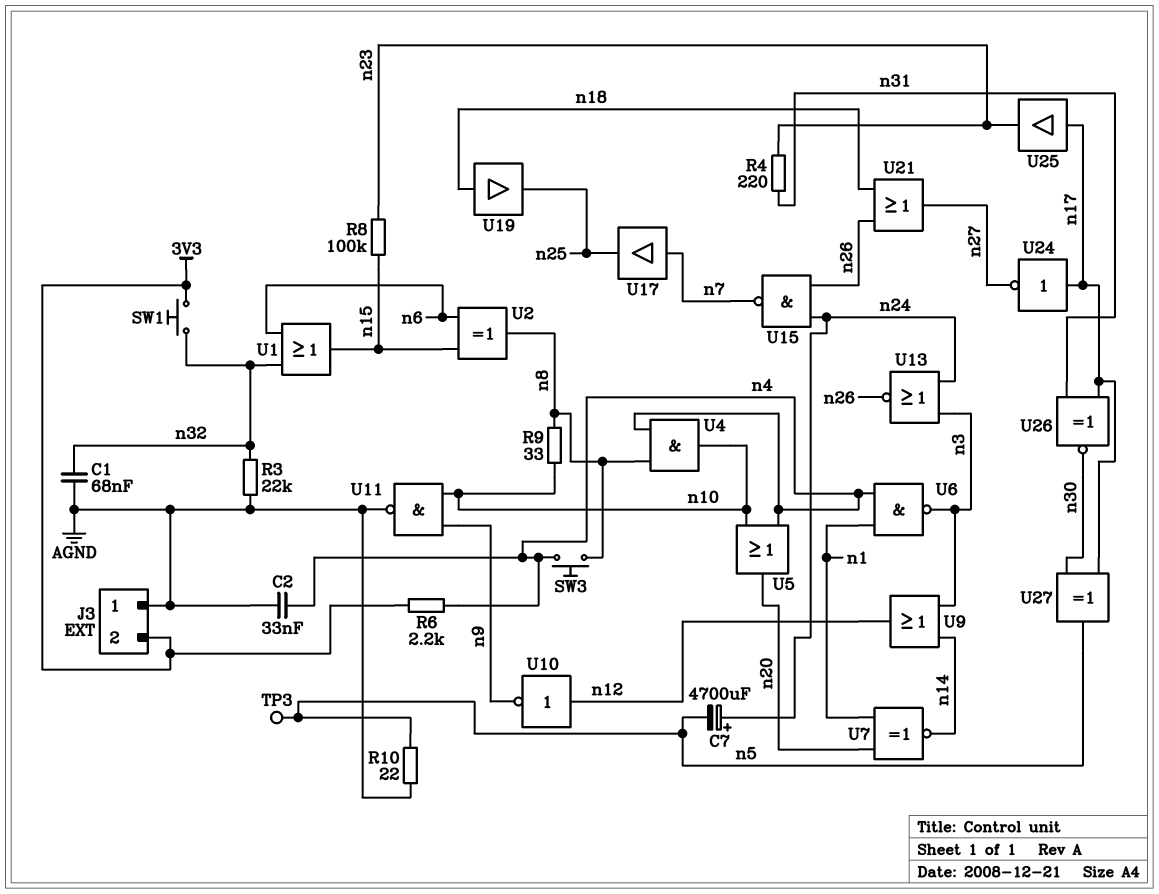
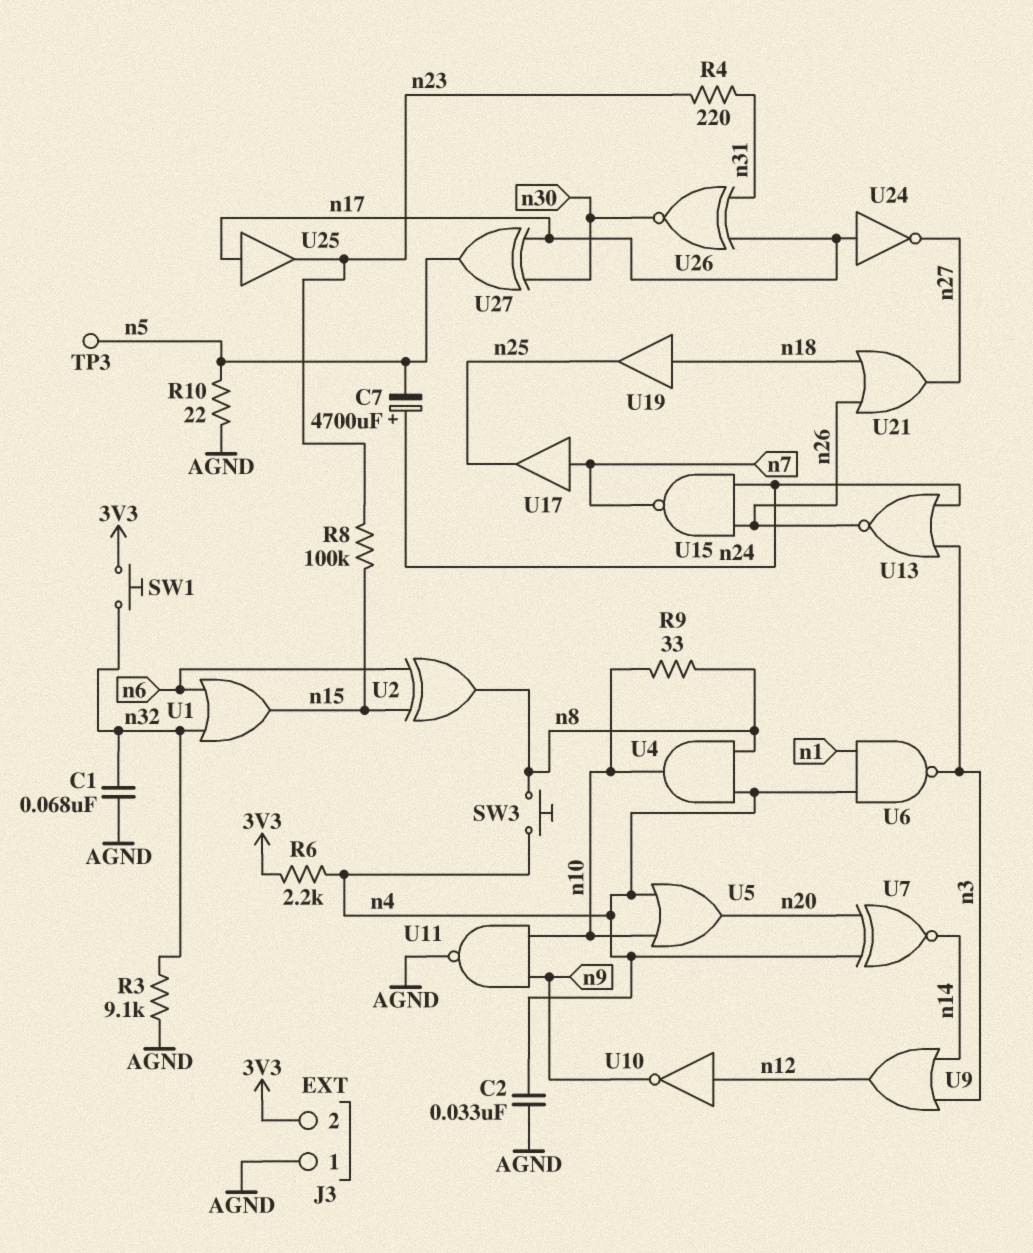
R3: 22k (AGND, n32) -> 9.1k (AGND, n32)
U7: XNOR (in n1, in n20, out n14) -> XNOR (in n4, in n20, out n14)

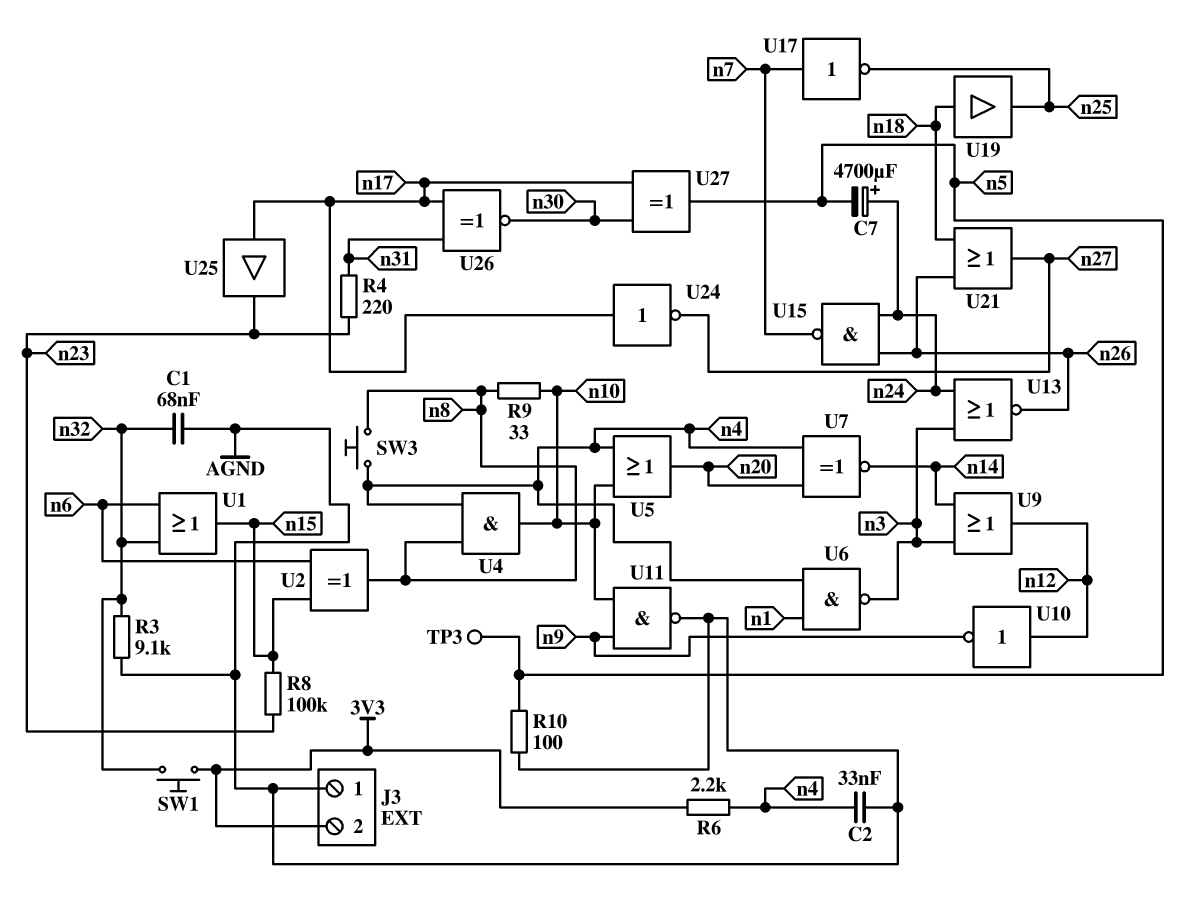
R10: 22 (AGND, n5) -> 100 (AGND, n5)
U17: buffer (in n7, out n25) -> NOT (in n7, out n25)

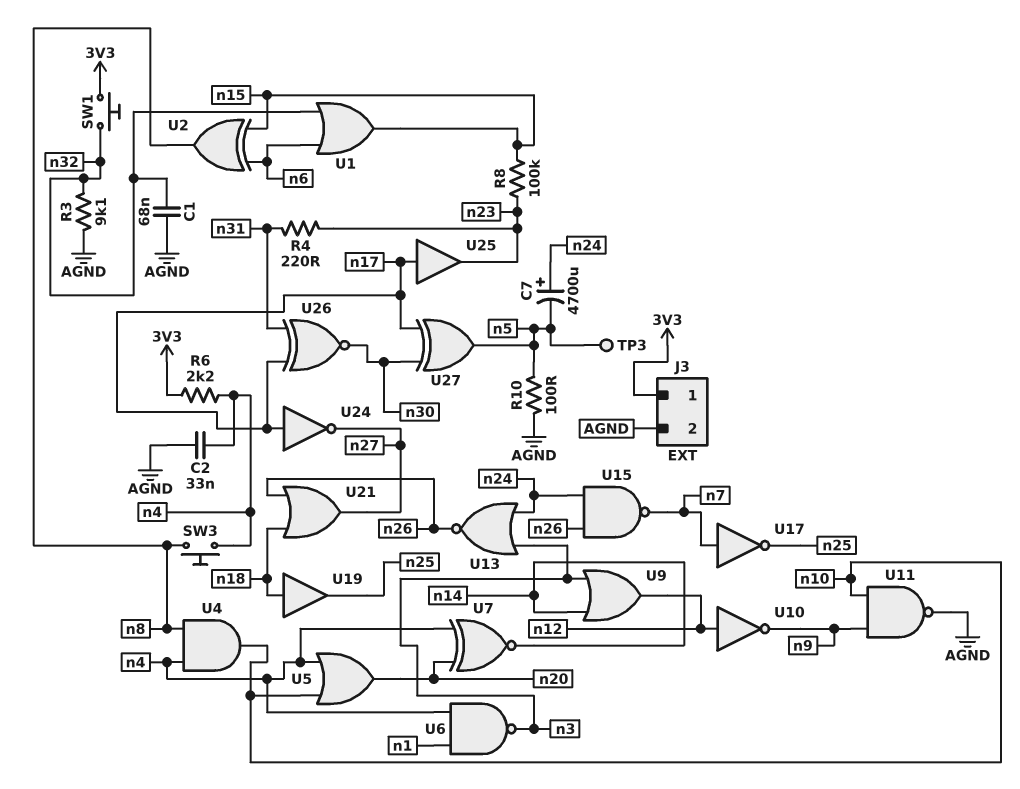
J3 pin 1: AGND -> 3V3
J3 pin 2: 3V3 -> AGND
R9: 33 (n8, n10) -> none

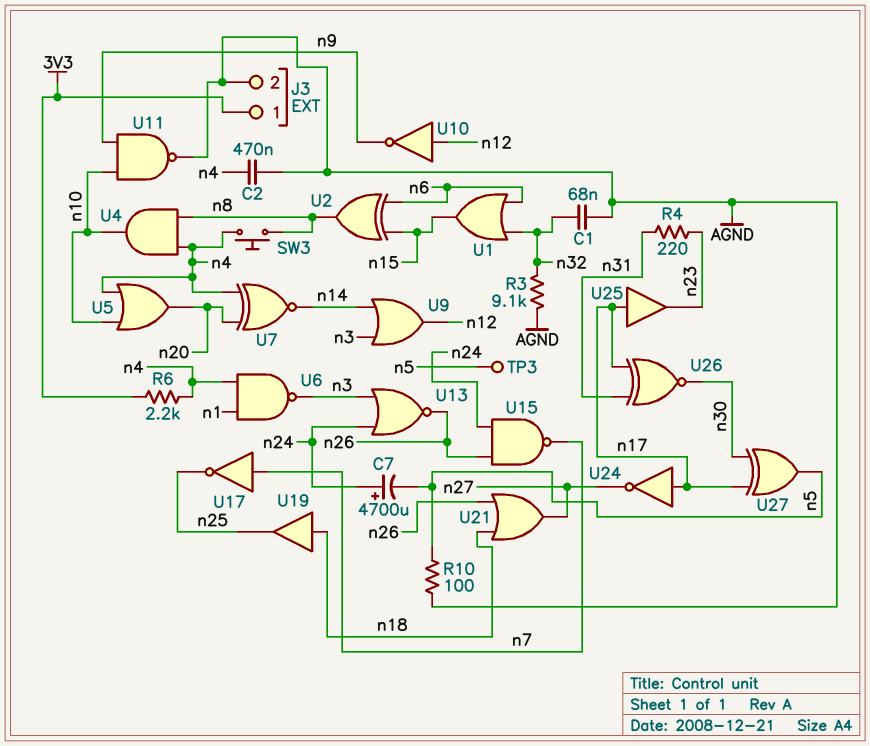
C2: 33nF (AGND, n4) -> 470nF (AGND, n4)
R8: 100k (n15, n23) -> none
SW1: button (3V3, n32) -> none

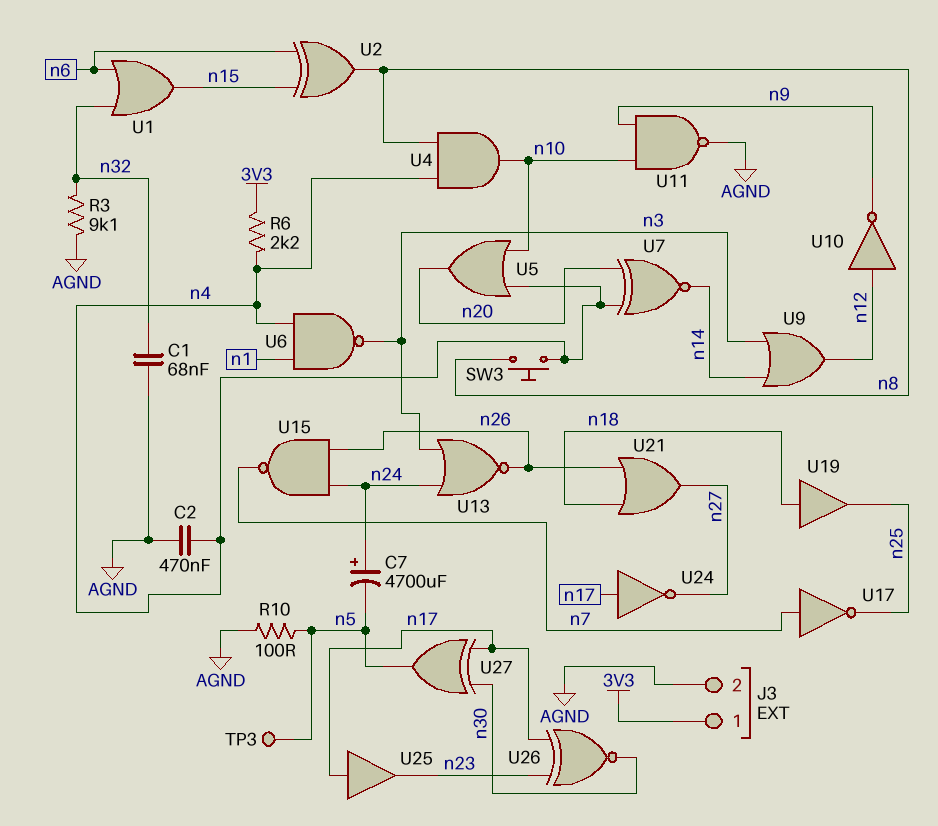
R4: 220 (n23, n31) -> none
U26: XNOR (in n17, in n31, out n30) -> XNOR (in n17, in n23, out n30)

